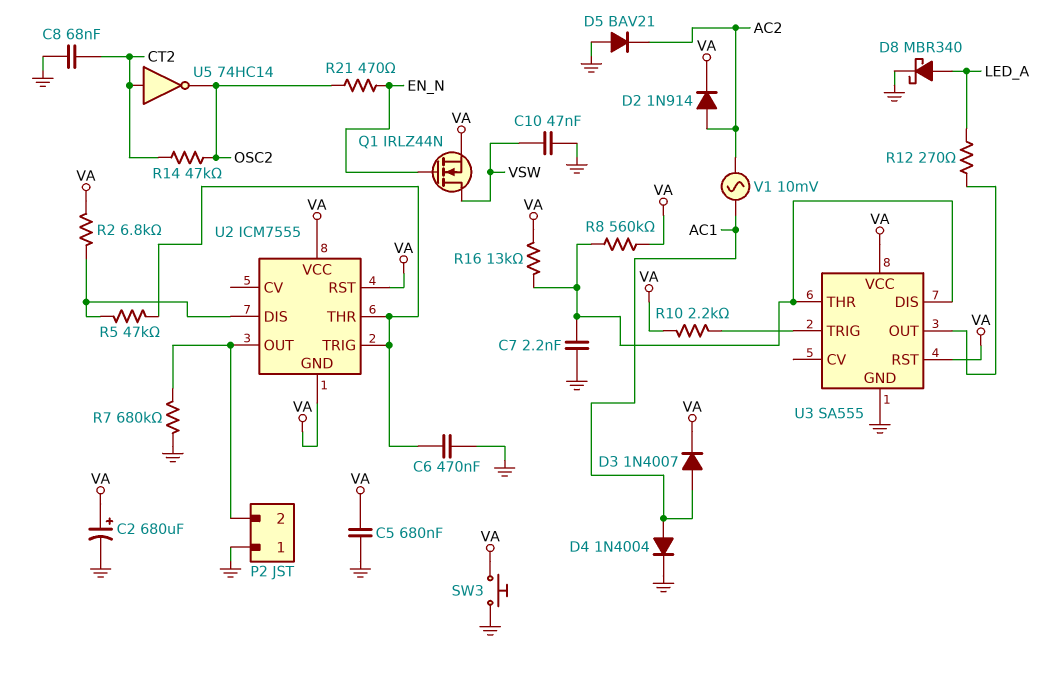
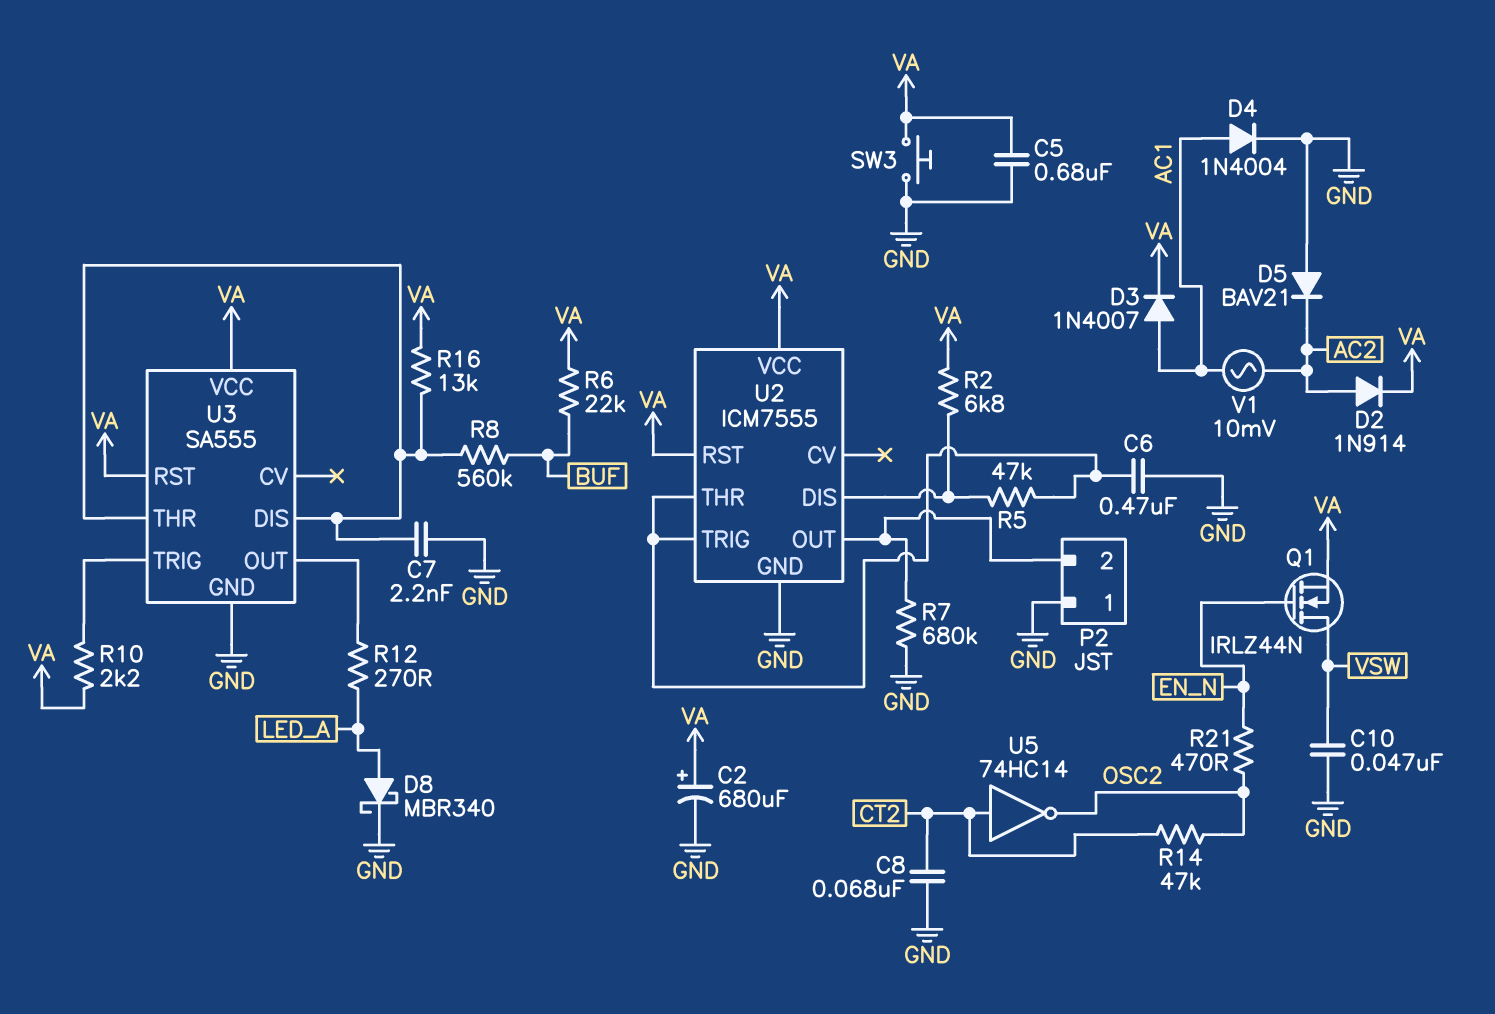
R6: none -> 22k (BUF, VA)
R8: 560k (U3/DIS, VA) -> 560k (BUF, U3/DIS)
U2 pin GND: VA -> GND

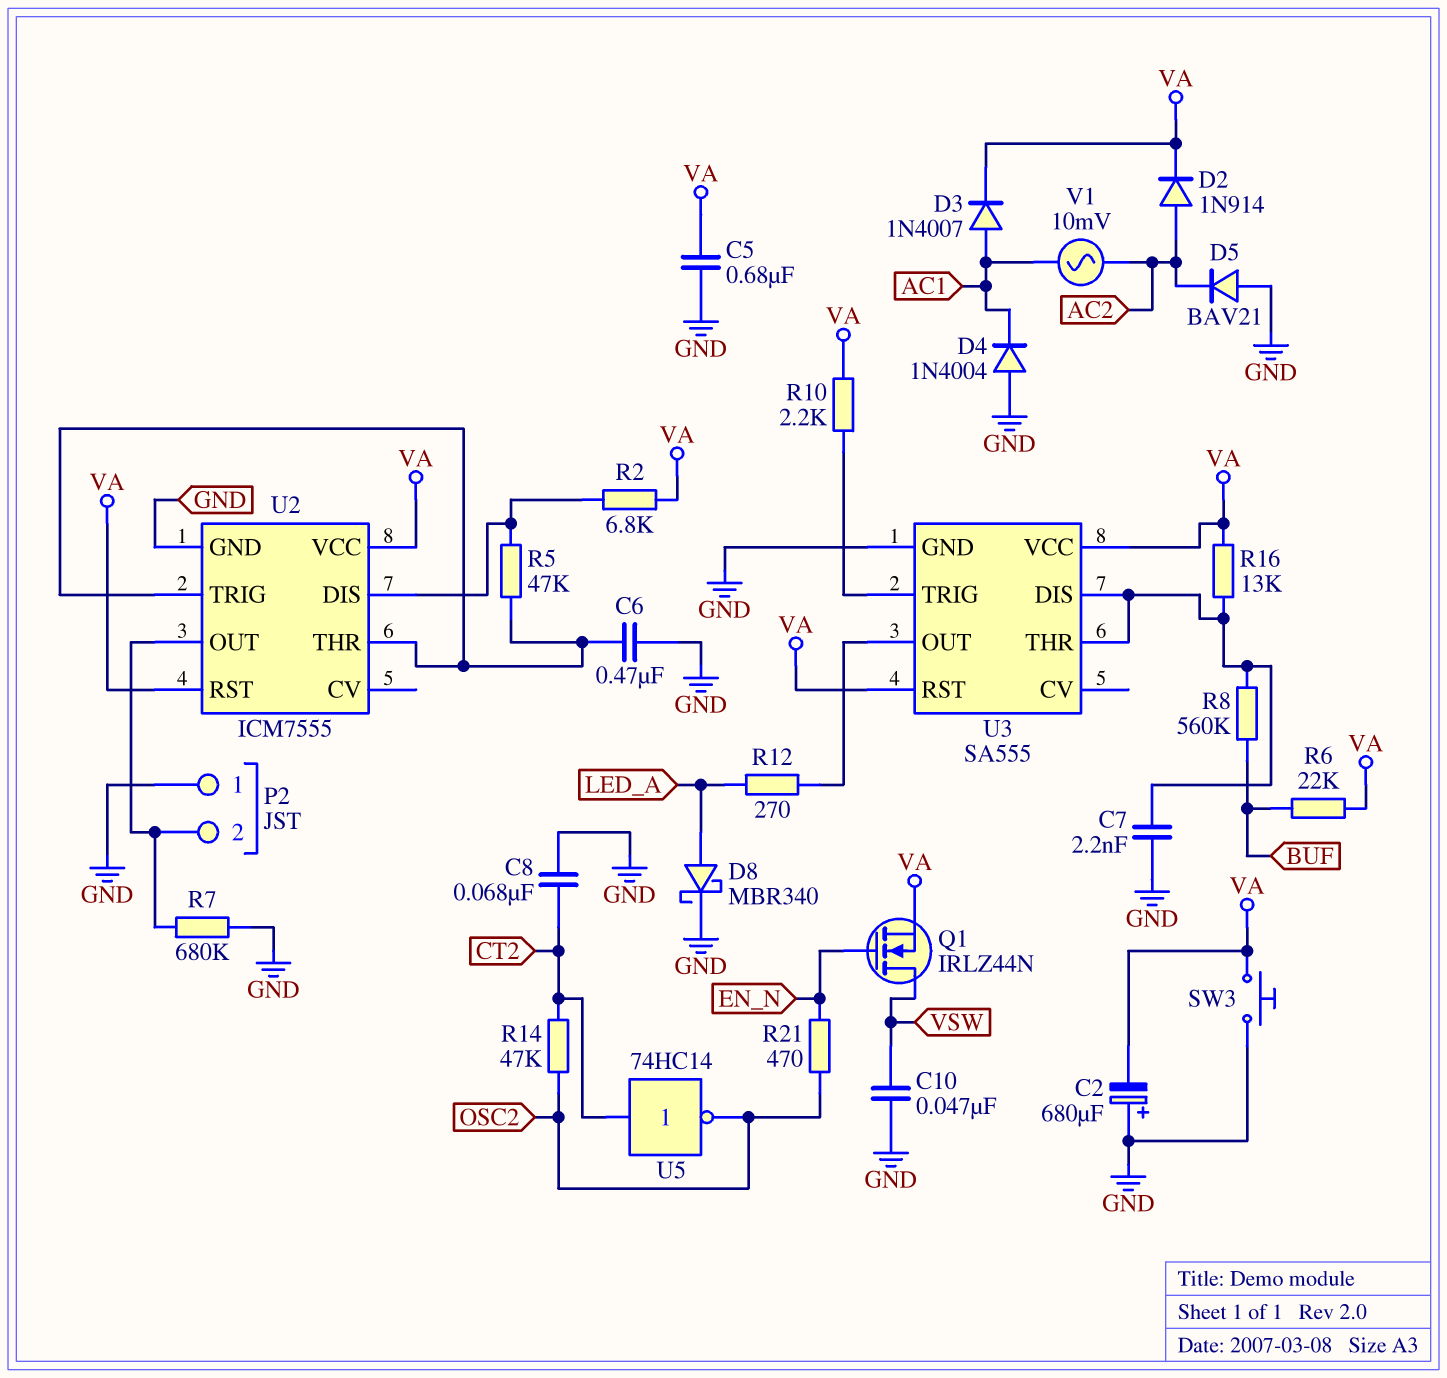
C2: 680uF (plus VA, minus GND) -> 680uF (plus GND, minus VA)
D4: diode 1N4004 (A AC1, K GND) -> diode 1N4004 (A GND, K AC1)

